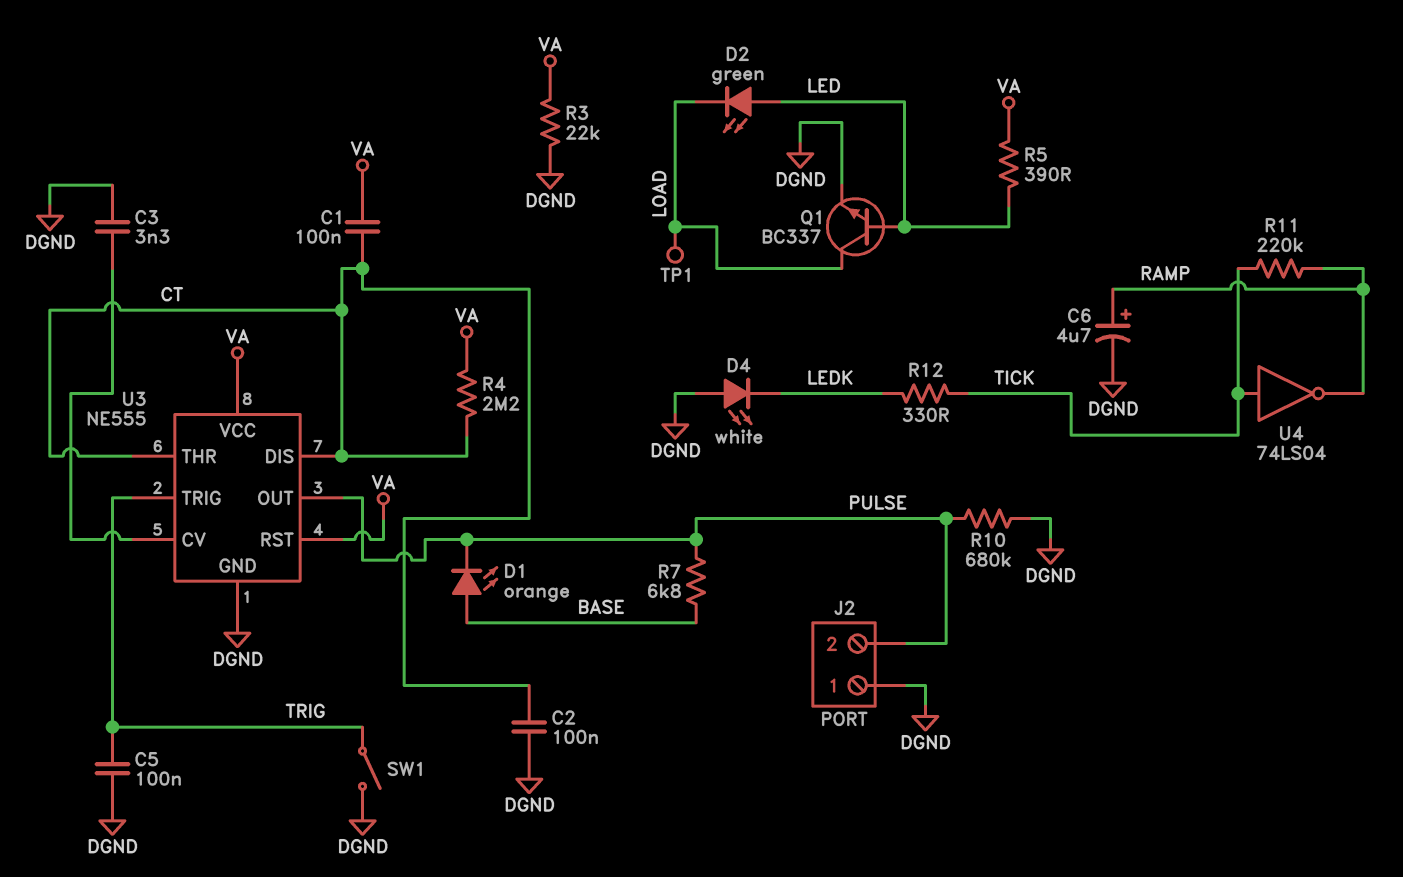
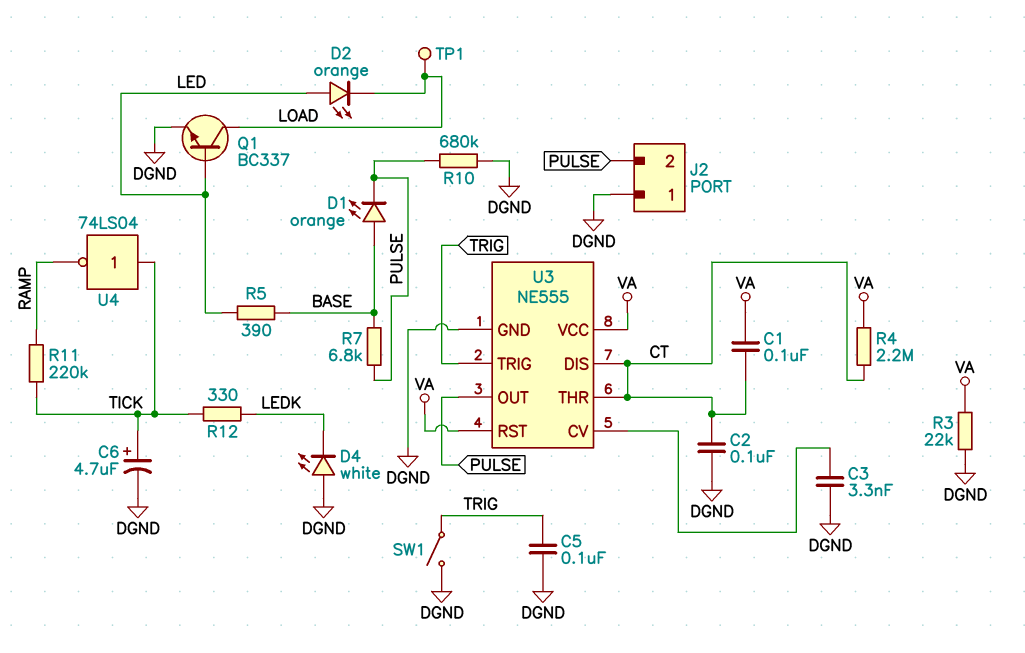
C6: 4.7uF (plus RAMP, minus DGND) -> 4.7uF (plus TICK, minus DGND)
D2: LED green (A LED, K LOAD) -> LED orange (A LED, K LOAD)
R5: 390 (LED, VA) -> 390 (BASE, LED)

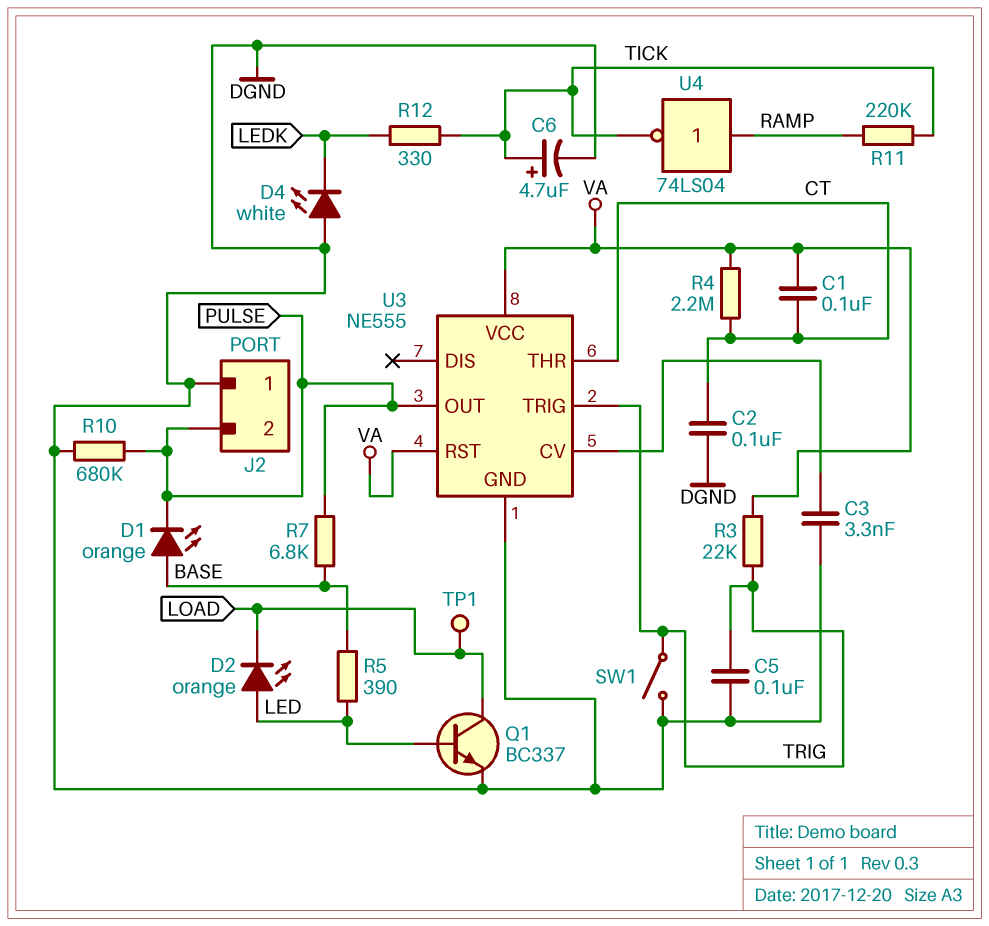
R3: 22k (DGND, VA) -> 22k (TRIG, VA)
U3 pin DIS: CT -> none
U4: NOT 74LS04 (in TICK, out RAMP) -> NOT 74LS04 (in RAMP, out TICK)

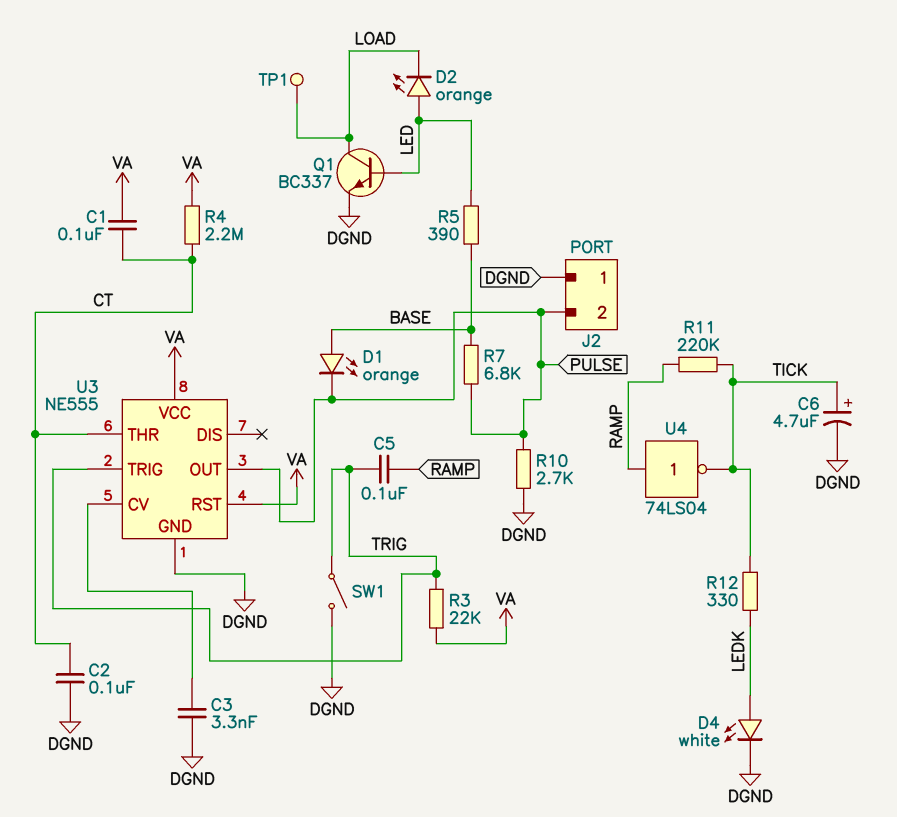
C5: 100nF (DGND, TRIG) -> 100nF (RAMP, TRIG)
D4: LED white (A DGND, K LEDK) -> LED white (A LEDK, K DGND)
R10: 680k (DGND, PULSE) -> 2.7k (DGND, PULSE)

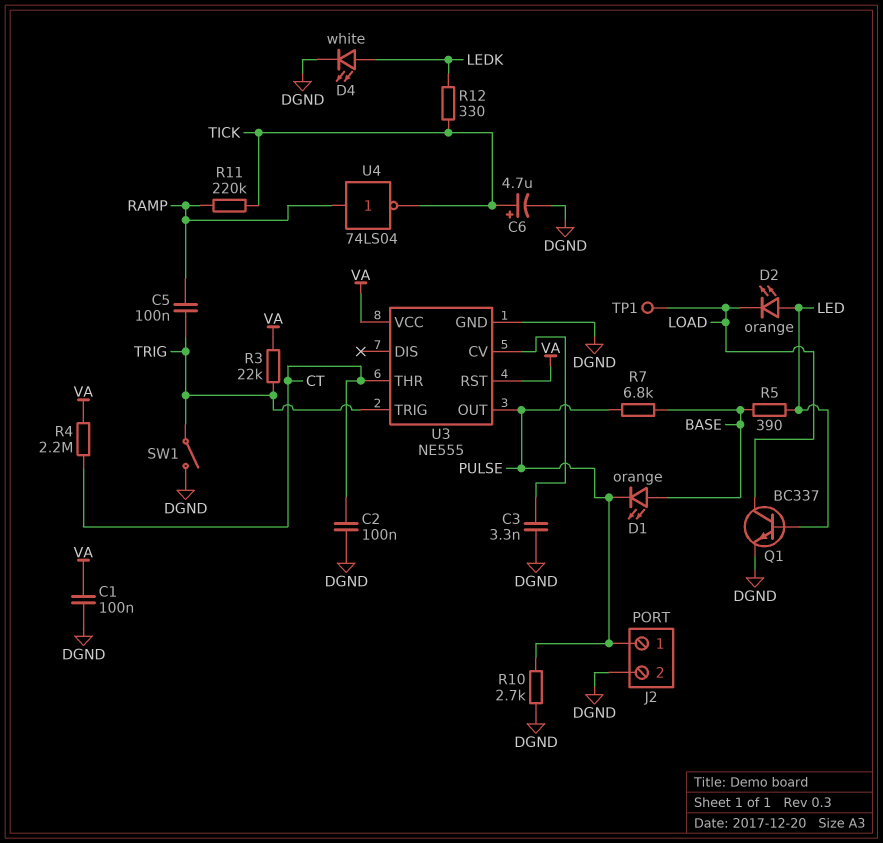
C1: 100nF (CT, VA) -> 100nF (DGND, VA)
J2 pin 1: DGND -> PULSE
J2 pin 2: PULSE -> DGND

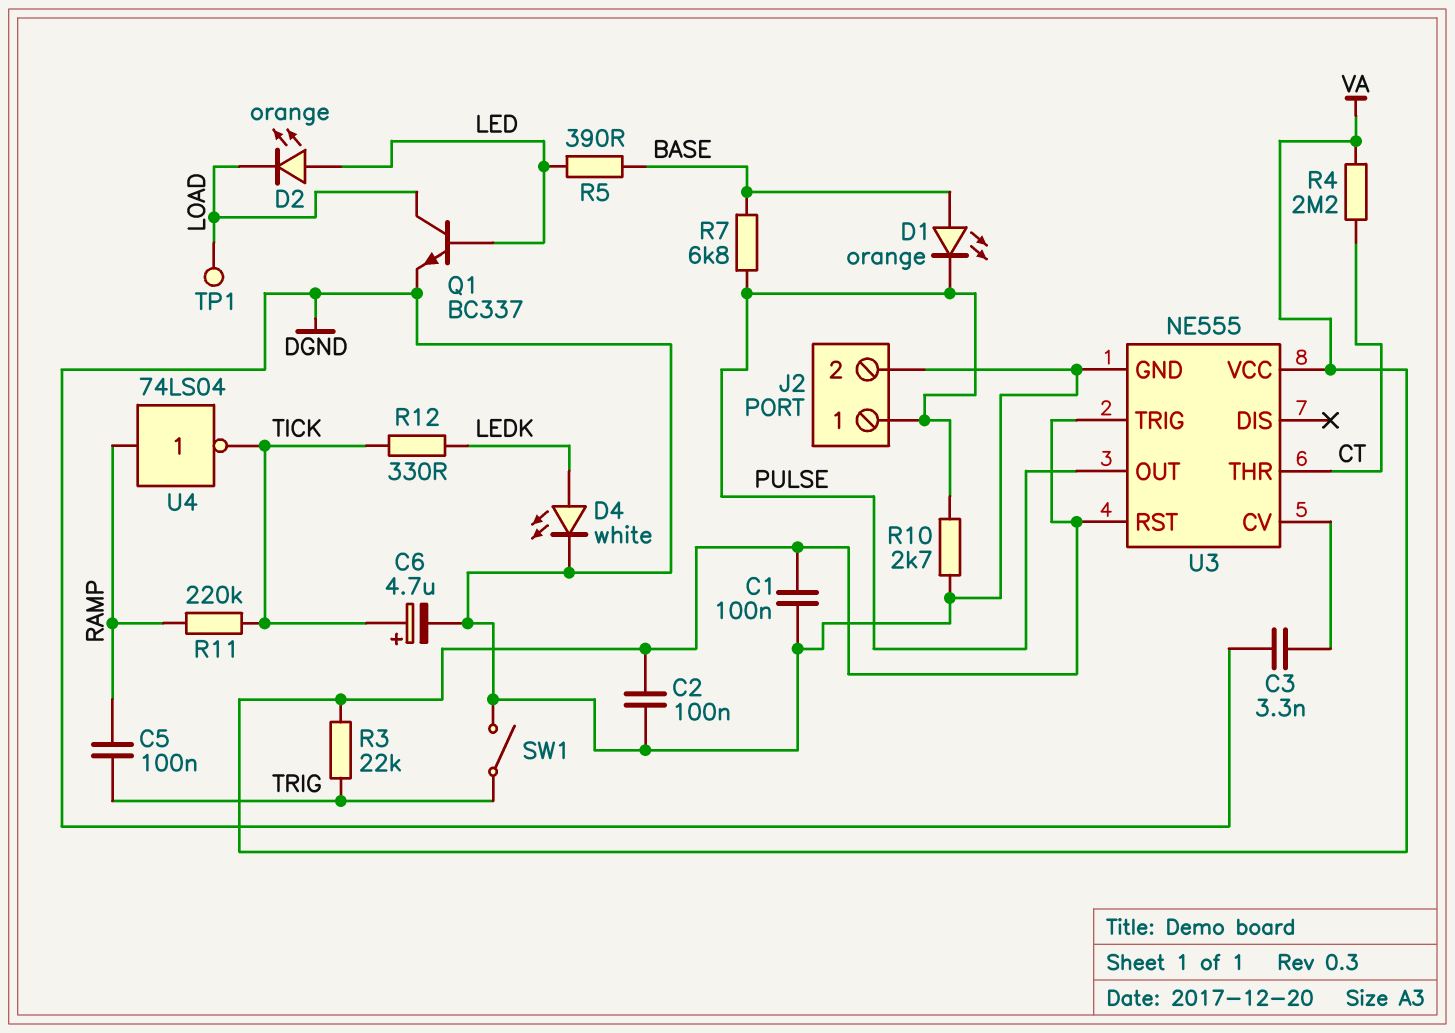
C2: 100nF (CT, DGND) -> 100nF (DGND, VA)
U3 pin TRIG: TRIG -> VA

